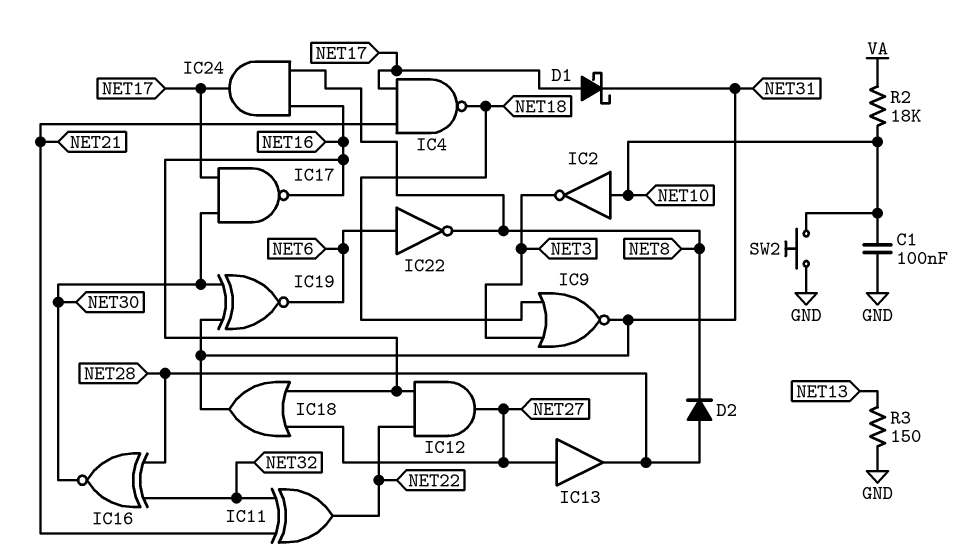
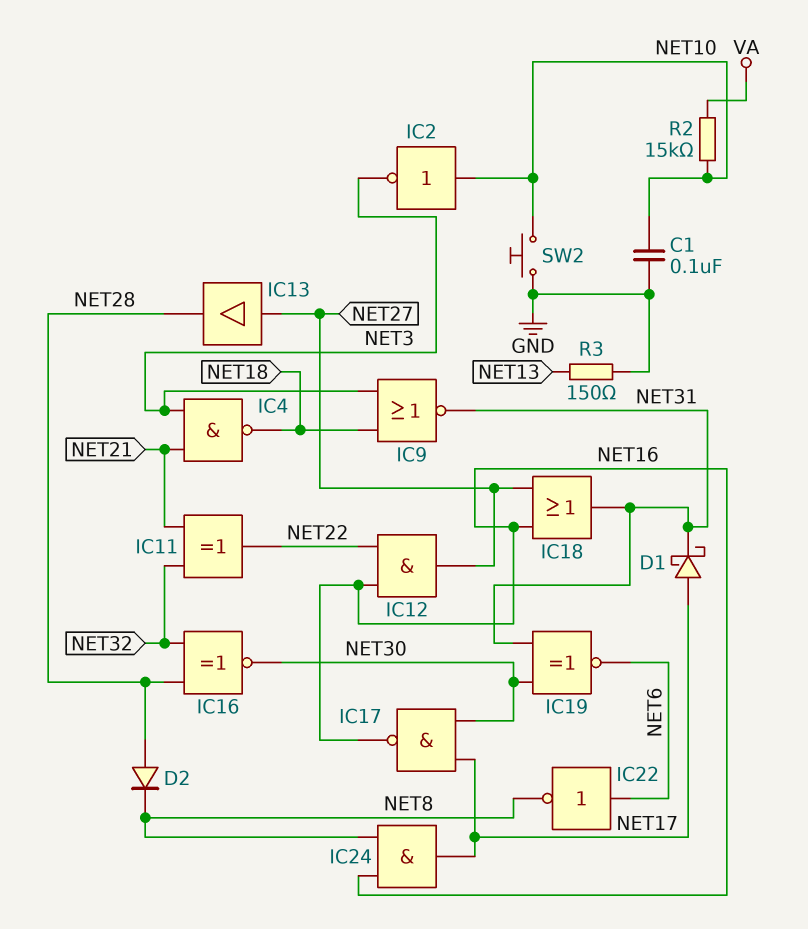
IC4: NAND (in NET17, in NET21, out NET18) -> NAND (in NET3, in NET21, out NET18)
R2: 18k (NET10, VA) -> 15k (NET10, VA)

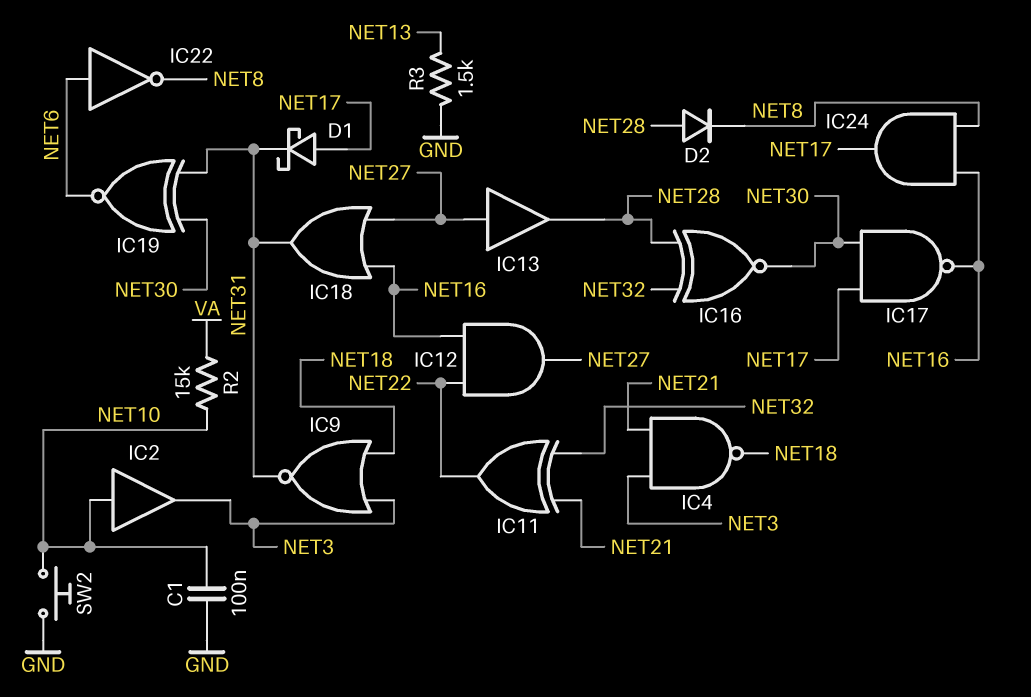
IC2: NOT (in NET10, out NET3) -> buffer (in NET10, out NET3)
R3: 150 (GND, NET13) -> 1.5k (GND, NET13)

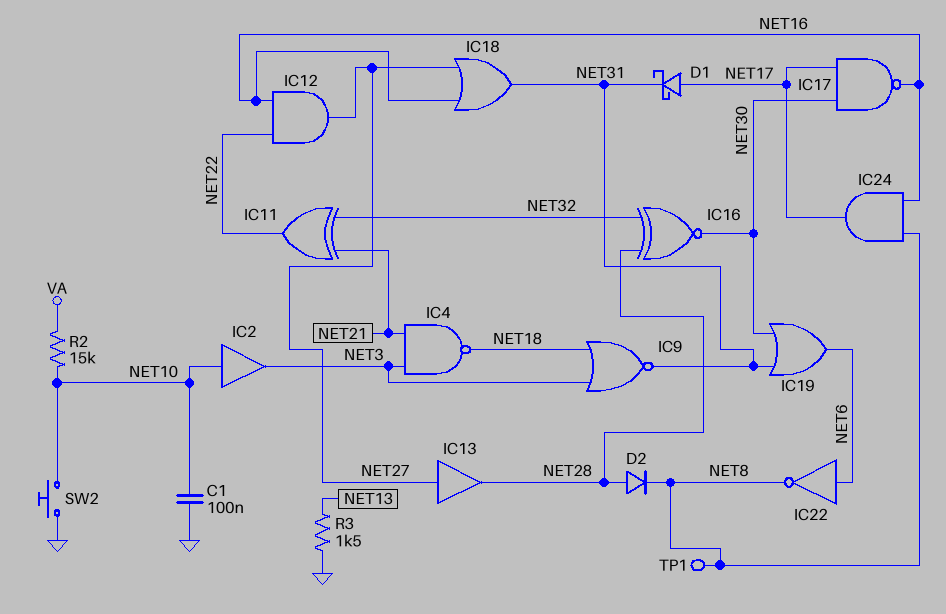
IC19: XNOR (in NET30, in NET31, out NET6) -> OR (in NET30, in NET31, out NET6)
TP1: none -> test point (NET8)

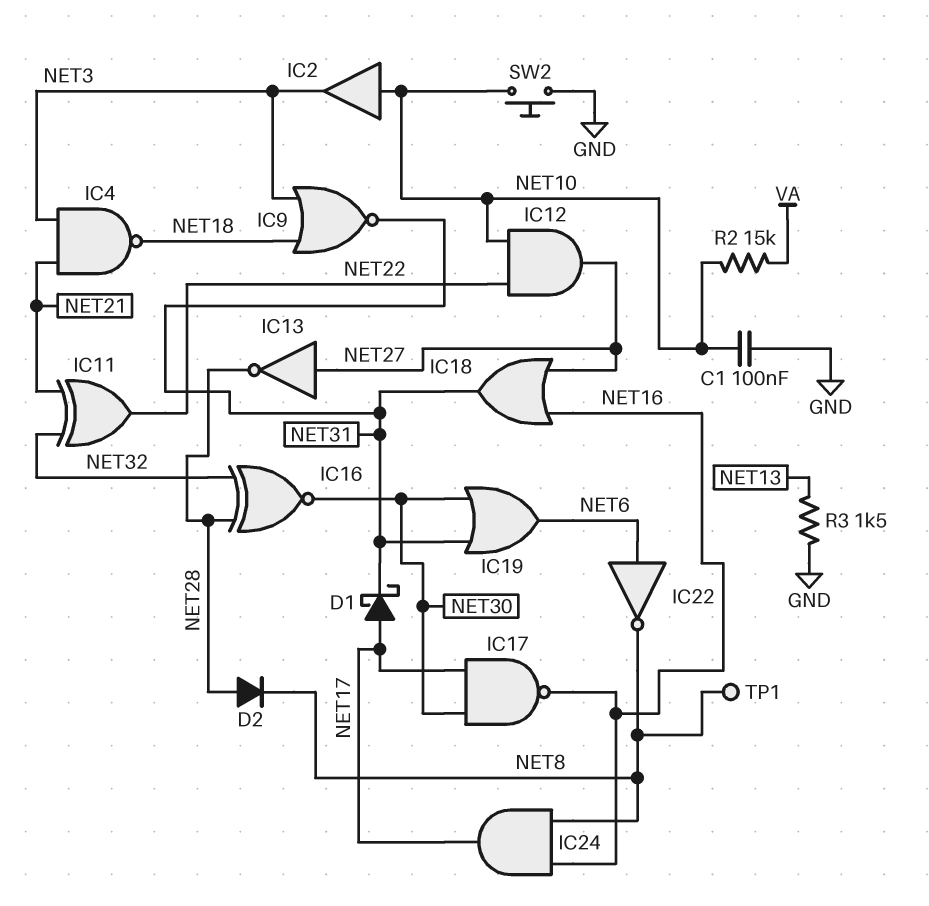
IC12: AND (in NET16, in NET22, out NET27) -> AND (in NET10, in NET22, out NET27)
IC13: buffer (in NET27, out NET28) -> NOT (in NET27, out NET28)

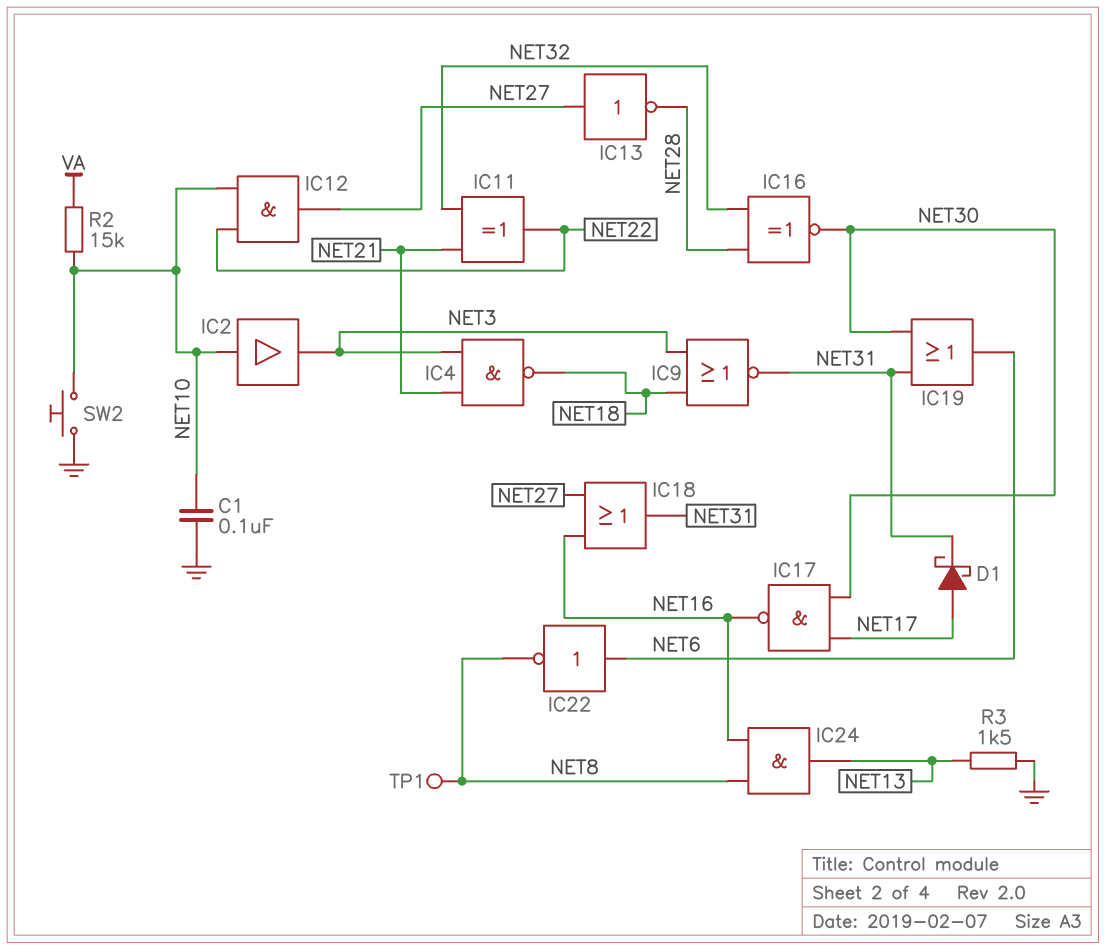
D2: diode (A NET28, K NET8) -> none
IC24: AND (in NET8, in NET16, out NET17) -> AND (in NET8, in NET16, out NET13)

